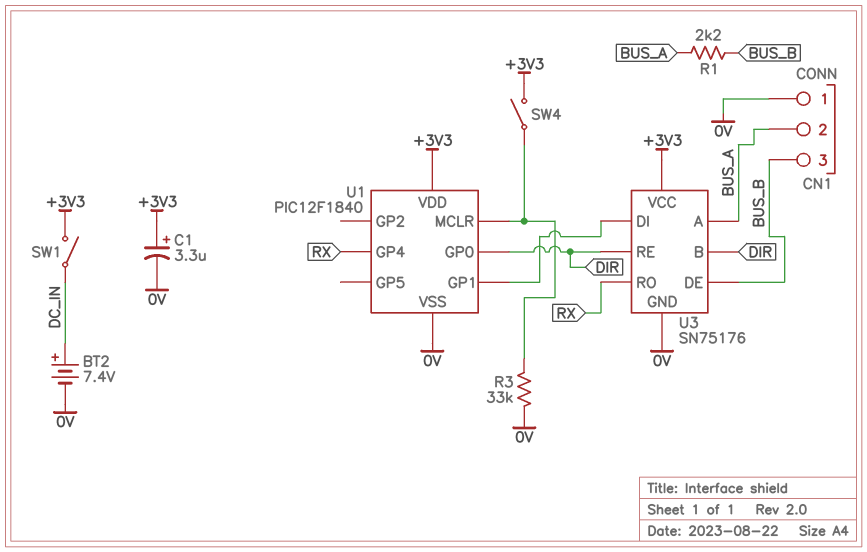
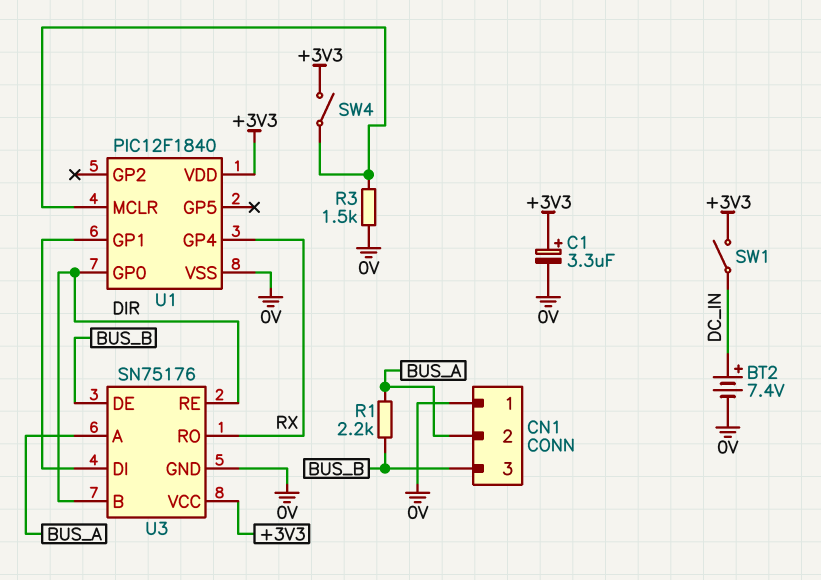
R3: 33k (0V, U1/MCLR) -> 1.5k (0V, U1/MCLR)

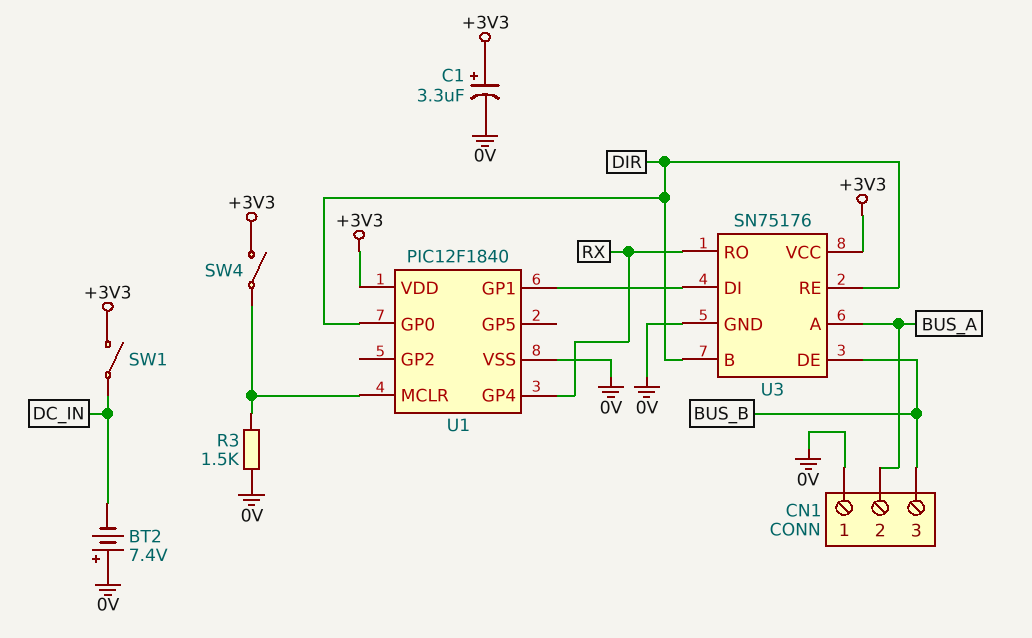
BT2: 7.4V (plus DC_IN, minus 0V) -> 7.4V (plus 0V, minus DC_IN)
R1: 2.2k (BUS_A, BUS_B) -> none

